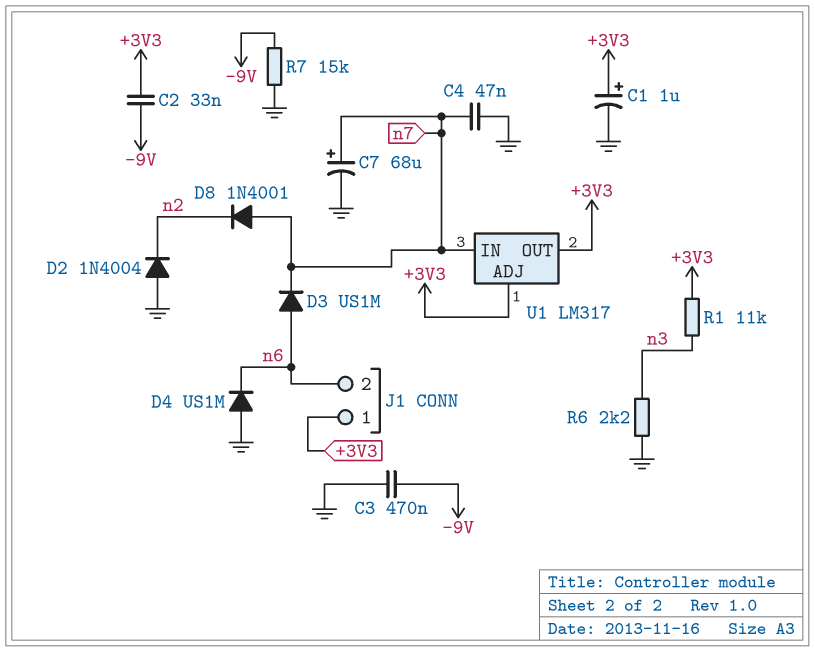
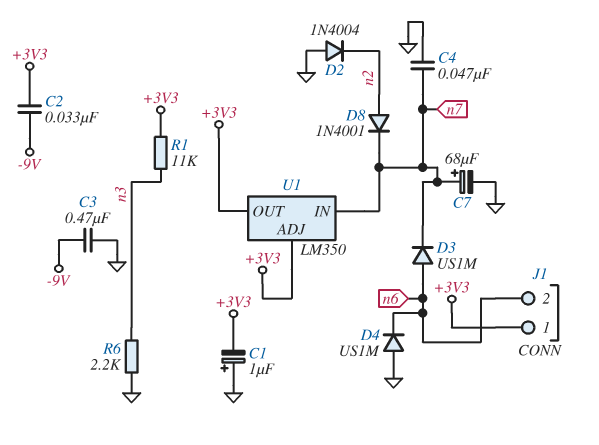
C1: 1uF (plus +3V3, minus GND) -> 1uF (plus GND, minus +3V3)
D8: diode 1N4001 (A n7, K n2) -> diode 1N4001 (A n2, K n7)
R7: 15k (-9V, GND) -> none
U1: LM317 -> LM350

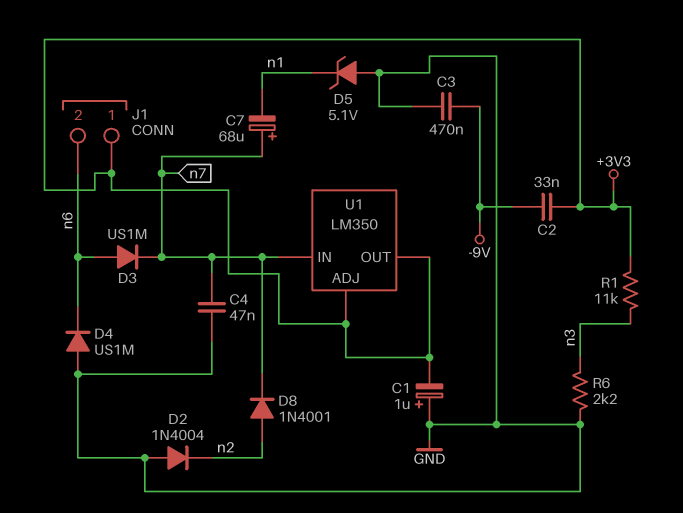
C7: 68uF (plus n7, minus GND) -> 68uF (plus n7, minus n1)
D5: none -> zener 5.1V (A GND, K n1)

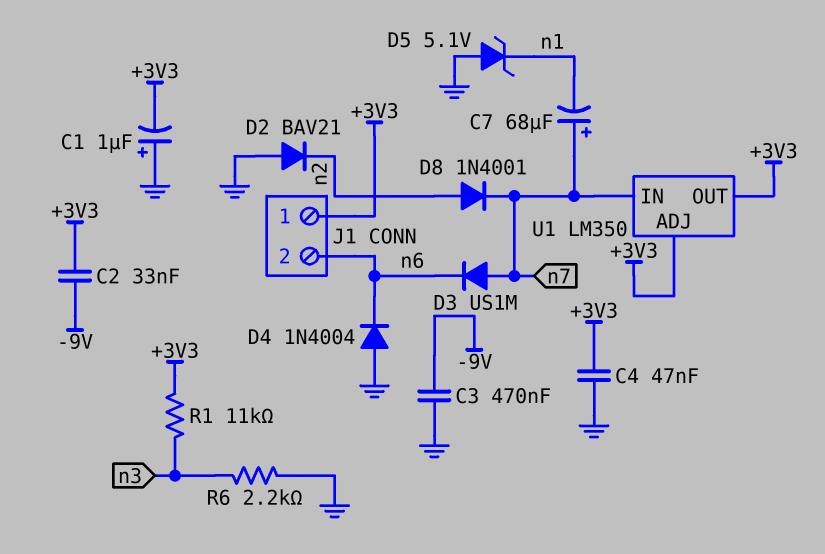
C4: 47nF (GND, n7) -> 47nF (+3V3, GND)
D2: diode 1N4004 (A GND, K n2) -> diode BAV21 (A GND, K n2)
D3: diode US1M (A n6, K n7) -> diode US1M (A n7, K n6)
D4: diode US1M (A GND, K n6) -> diode 1N4004 (A GND, K n6)

